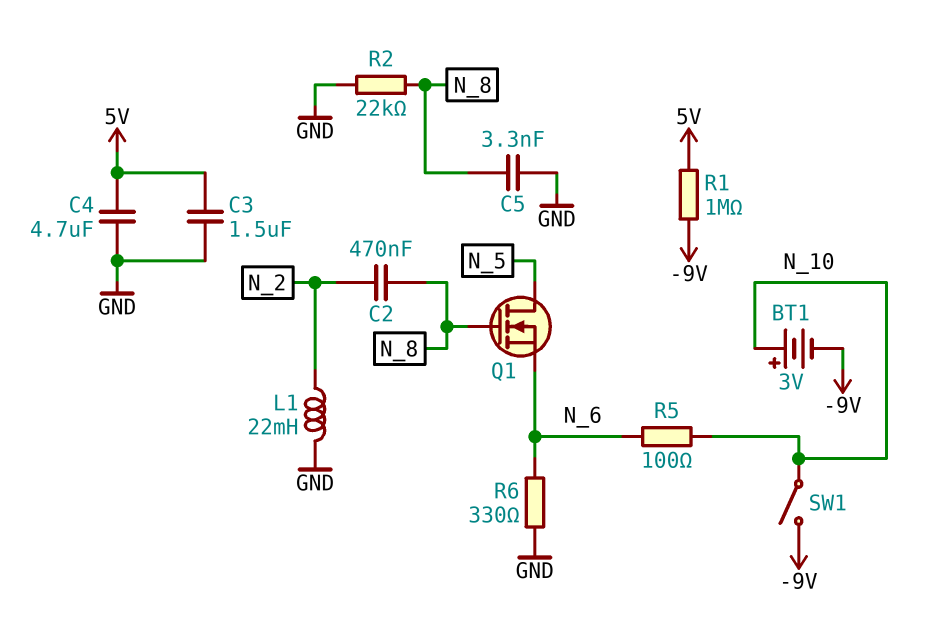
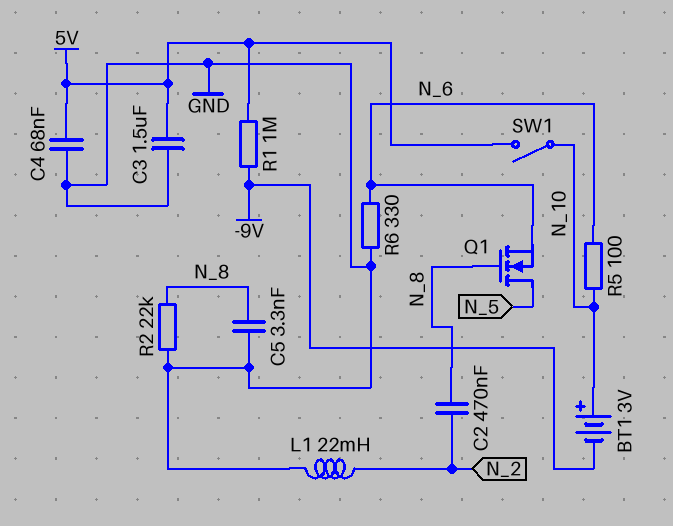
C4: 4.7uF (5V, GND) -> 68nF (5V, GND)
SW1: switch (-9V, N_10) -> switch (5V, N_10)

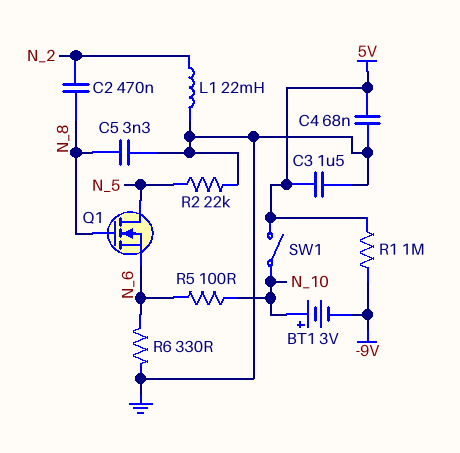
R2: 22k (GND, N_8) -> 22k (GND, N_5)

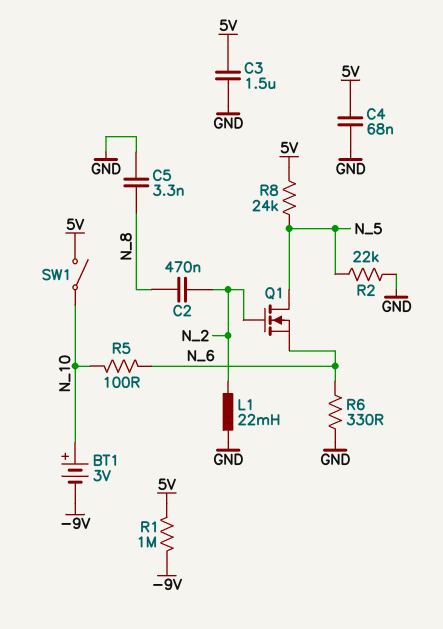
Q1: NMOS (G N_8, D N_5, S N_6) -> NMOS (G N_2, D N_5, S N_6)
R8: none -> 24k (5V, N_5)

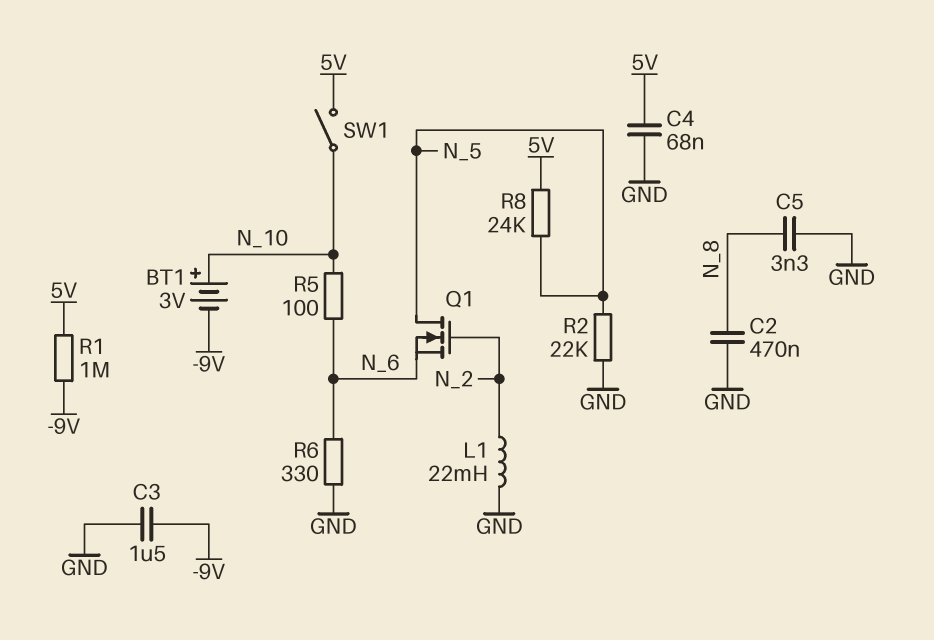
C2: 470nF (N_2, N_8) -> 470nF (GND, N_8)
C3: 1.5uF (5V, GND) -> 1.5uF (-9V, GND)

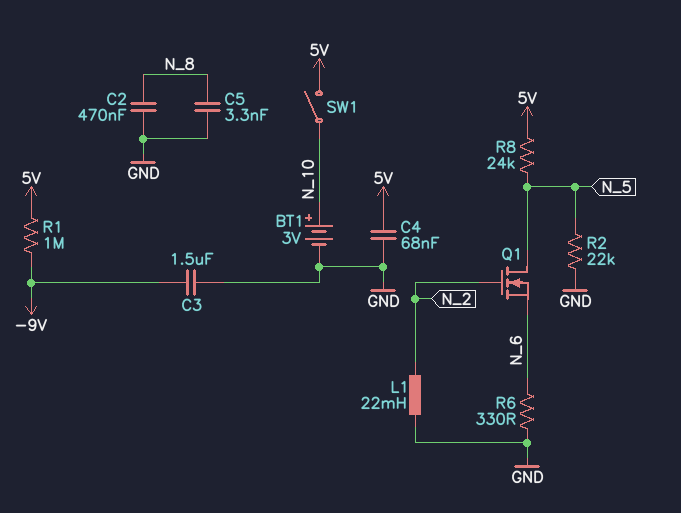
BT1: 3V (plus N_10, minus -9V) -> 3V (plus N_10, minus GND)
R5: 100 (N_6, N_10) -> none

